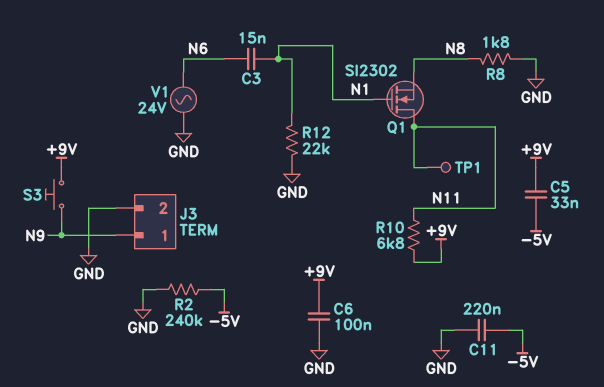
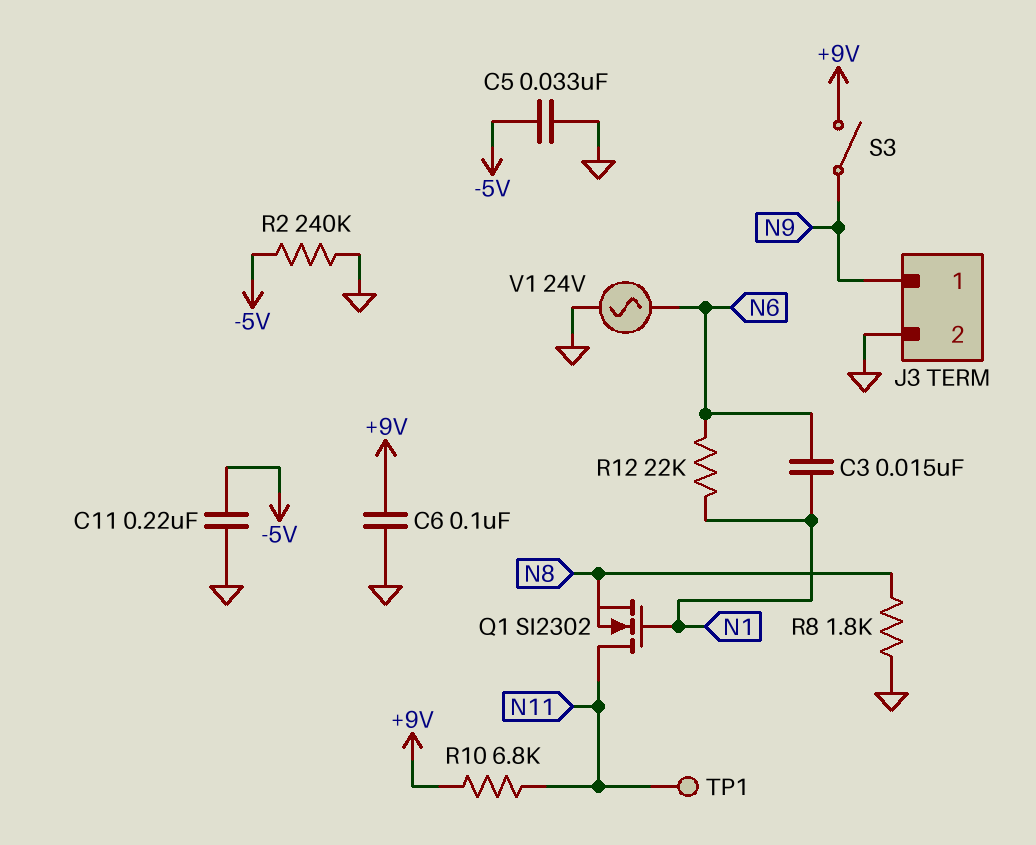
C5: 33nF (+9V, -5V) -> 33nF (-5V, GND)
R12: 22k (GND, N1) -> 22k (N1, N6)
S3: button (+9V, N9) -> switch (+9V, N9)

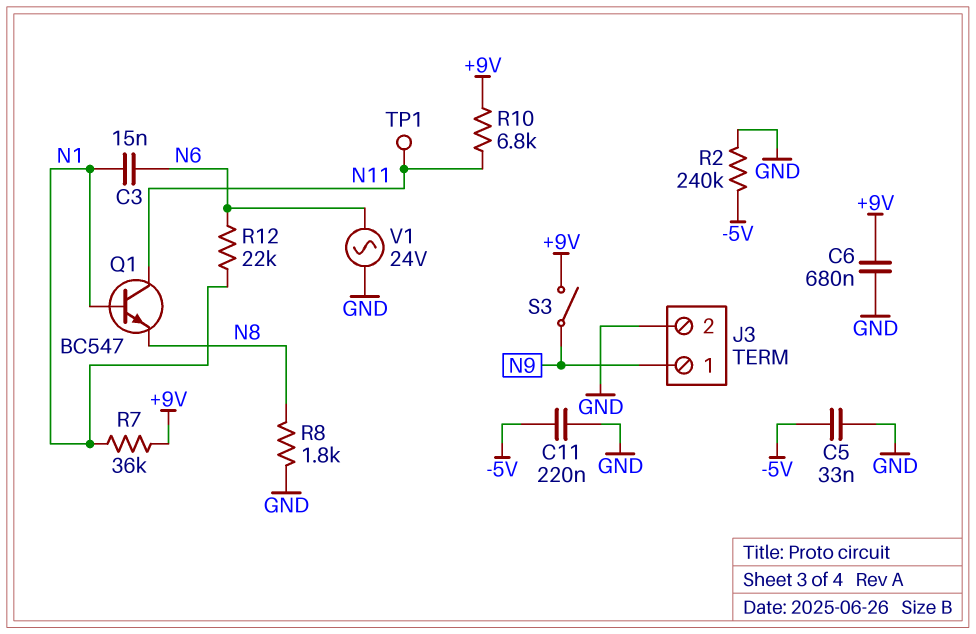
C6: 100nF (+9V, GND) -> 680nF (+9V, GND)
Q1: NMOS SI2302 (G N1, D N11, S N8) -> NPN BC547 (B N1, C N11, E N8)
R7: none -> 36k (+9V, N1)

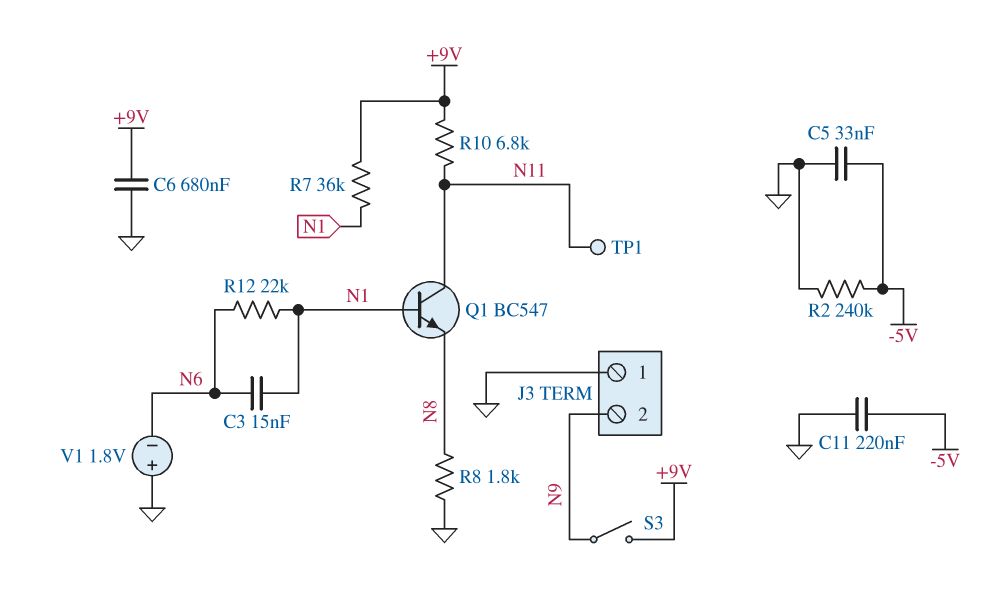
J3 pin 1: N9 -> GND
J3 pin 2: GND -> N9
V1: AC 24V (GND, N6) -> 1.8V (plus GND, minus N6)

